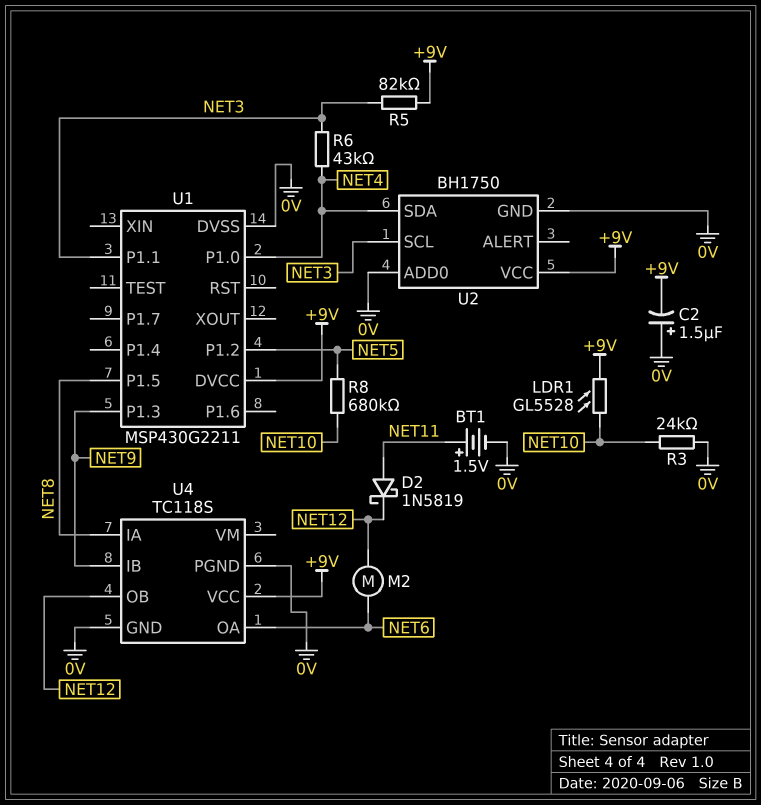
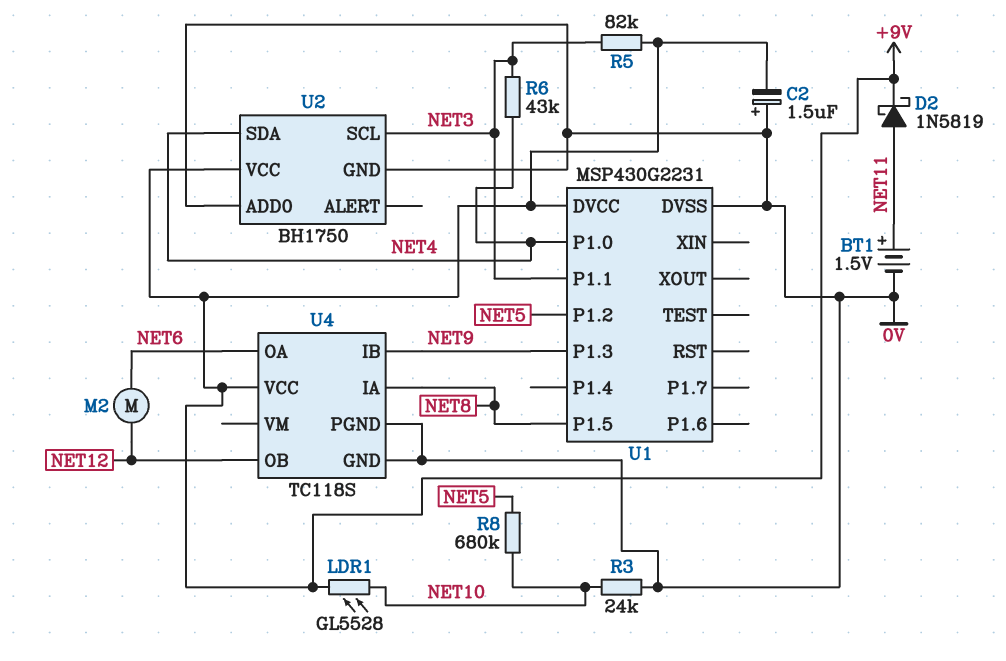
D2: schottky 1N5819 (A NET11, K NET12) -> schottky 1N5819 (A NET11, K +9V)
U1: MSP430G2211 -> MSP430G2231

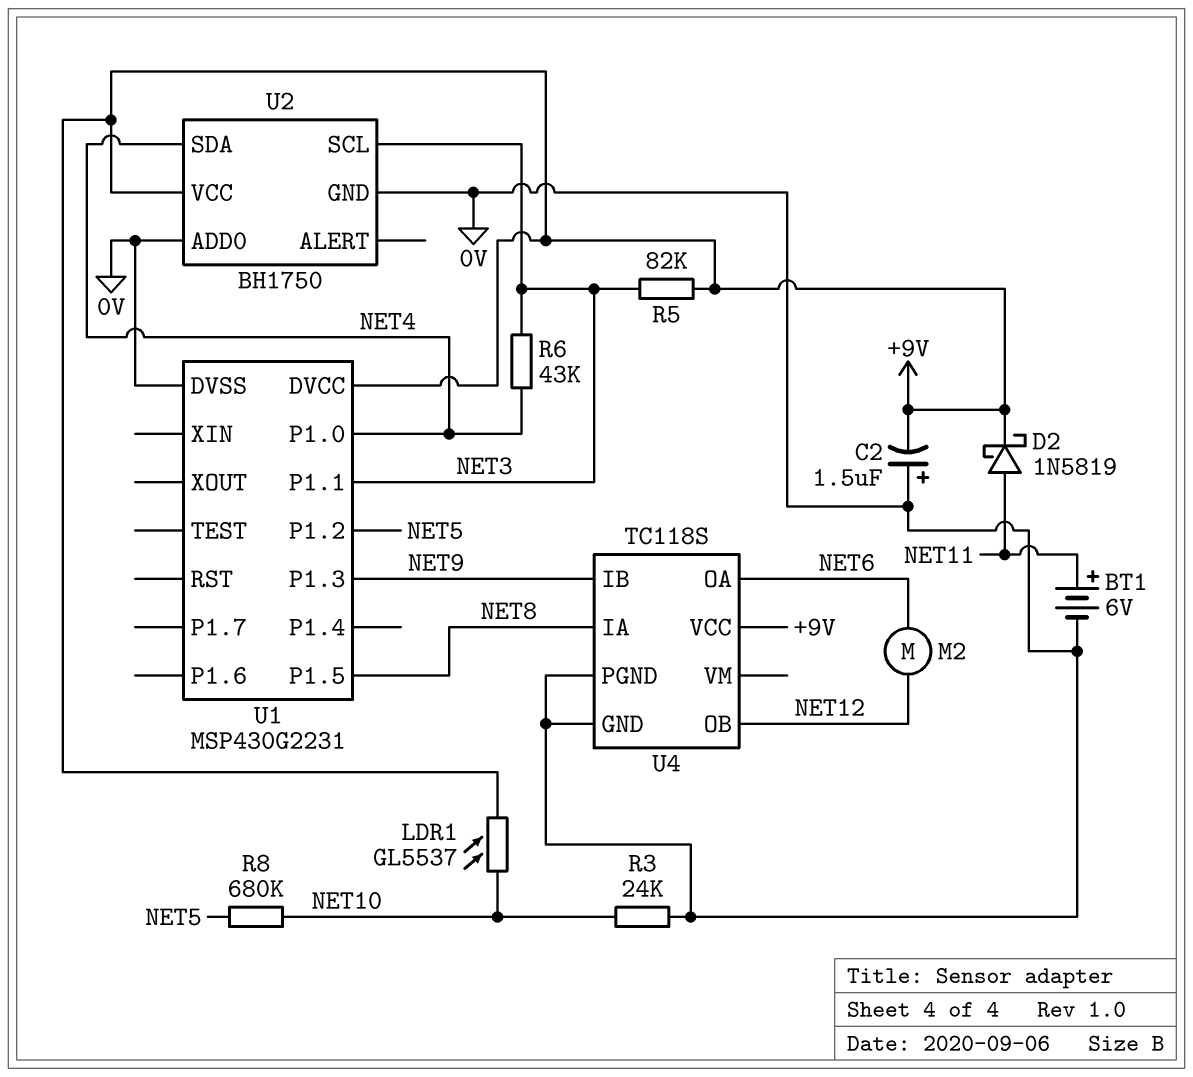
BT1: 1.5V (plus NET11, minus 0V) -> 6V (plus NET11, minus 0V)
LDR1: GL5528 (+9V, NET10) -> GL5537 (+9V, NET10)

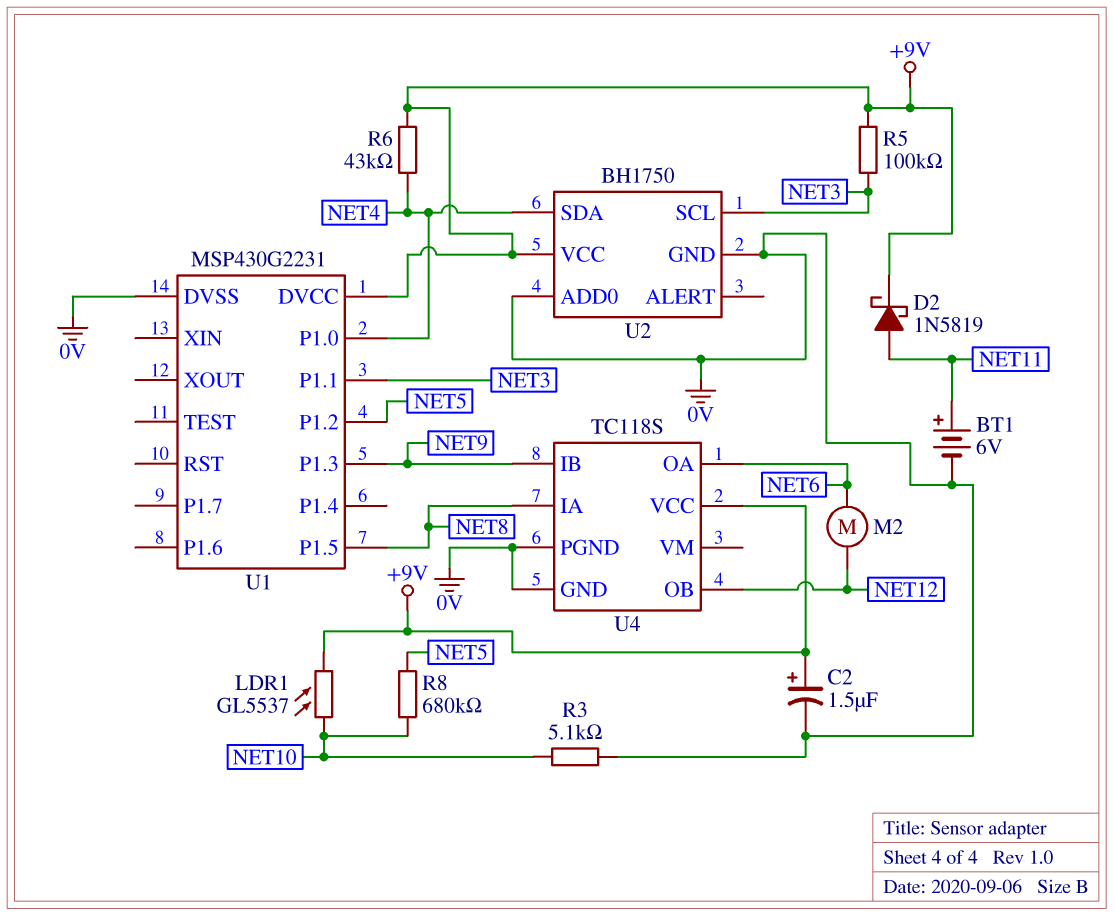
C2: 1.5uF (plus 0V, minus +9V) -> 1.5uF (plus +9V, minus 0V)
R3: 24k (0V, NET10) -> 5.1k (0V, NET10)
R5: 82k (+9V, NET3) -> 100k (+9V, NET3)
R6: 43k (NET3, NET4) -> 43k (+9V, NET4)

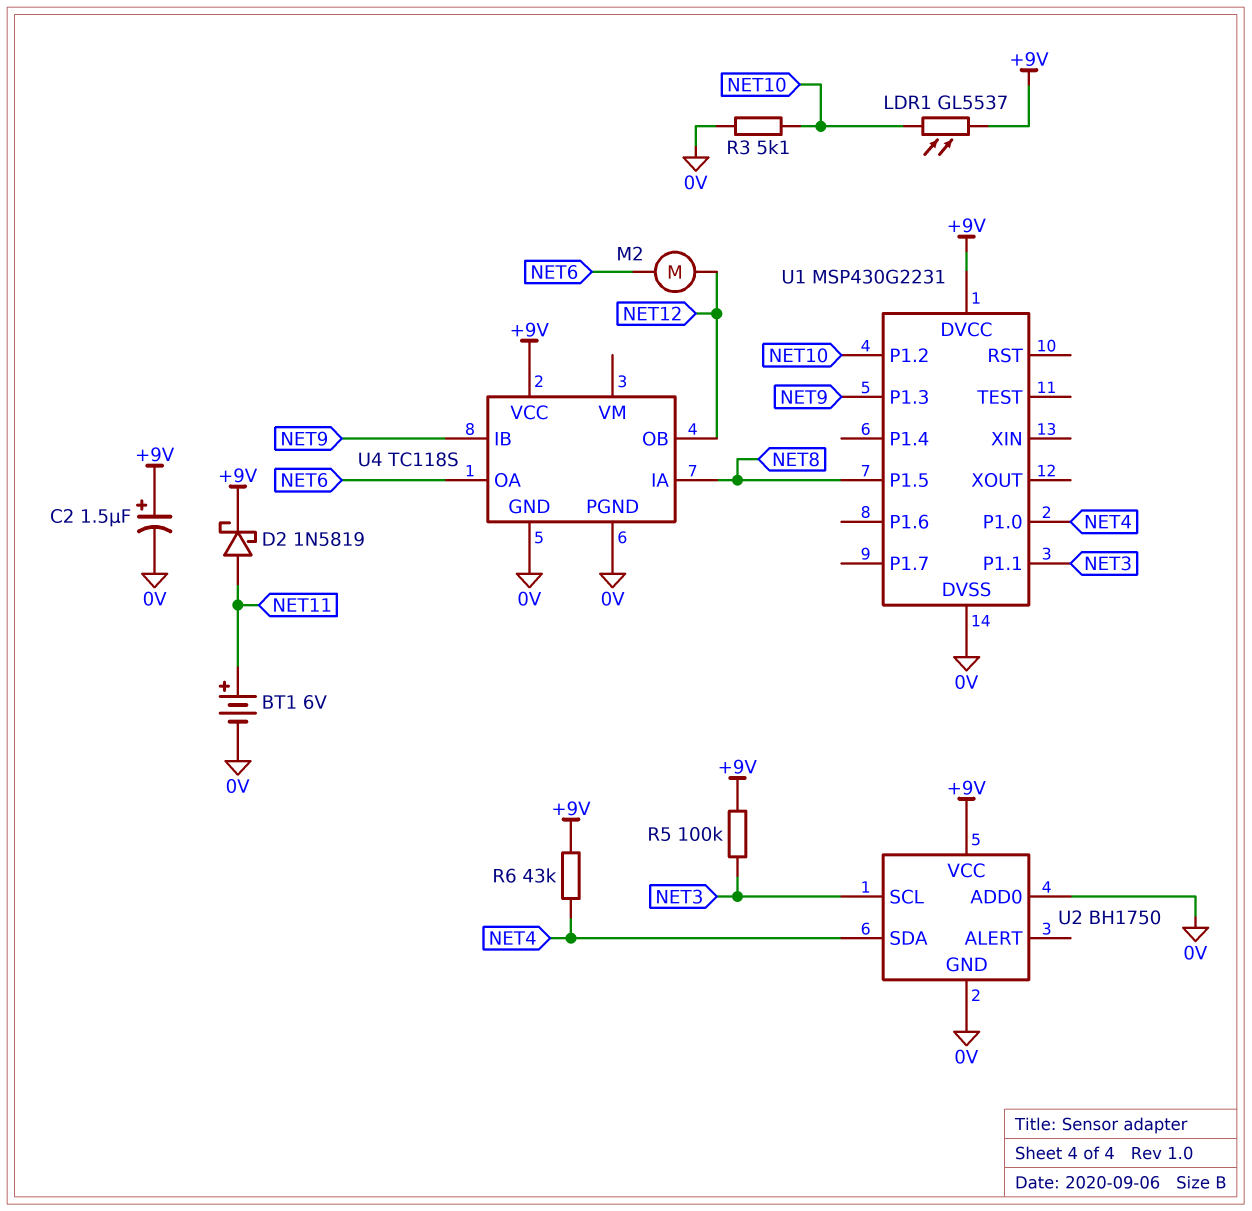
R8: 680k (NET5, NET10) -> none
U1 pin P1.2: NET5 -> NET10

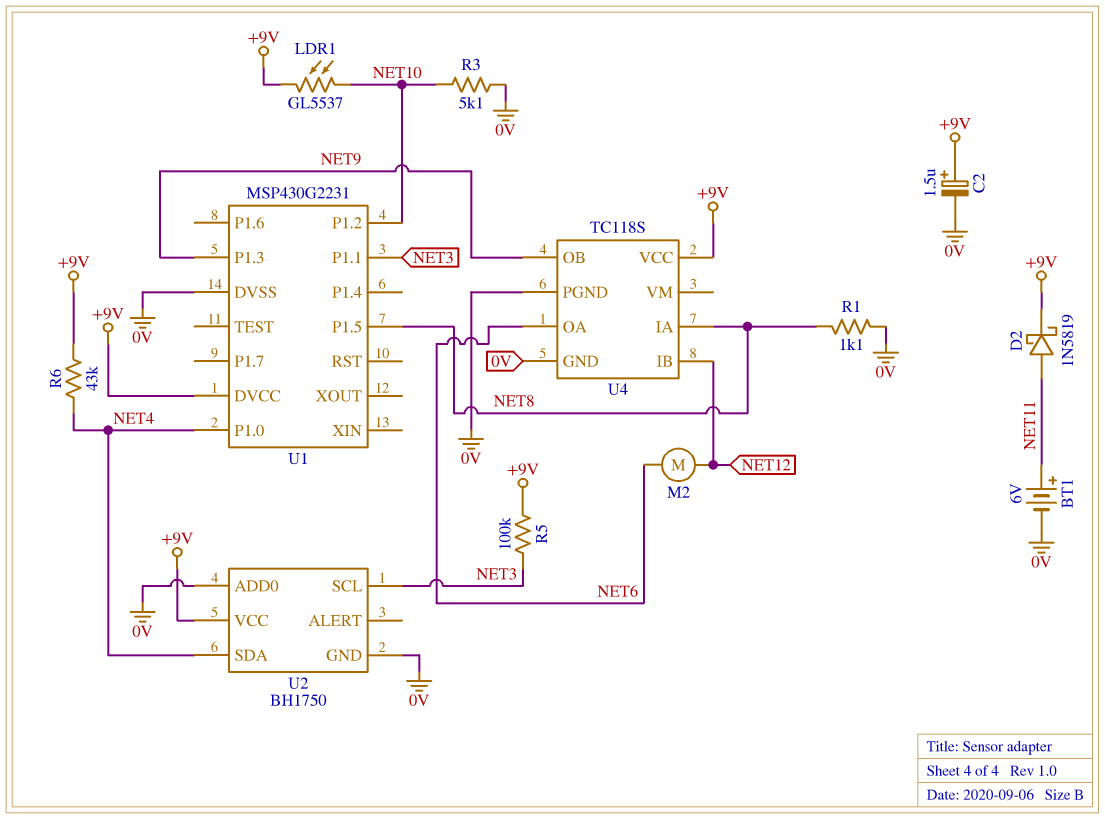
R1: none -> 1.1k (0V, NET8)
U4 pin IB: NET9 -> NET12
U4 pin OB: NET12 -> NET9

